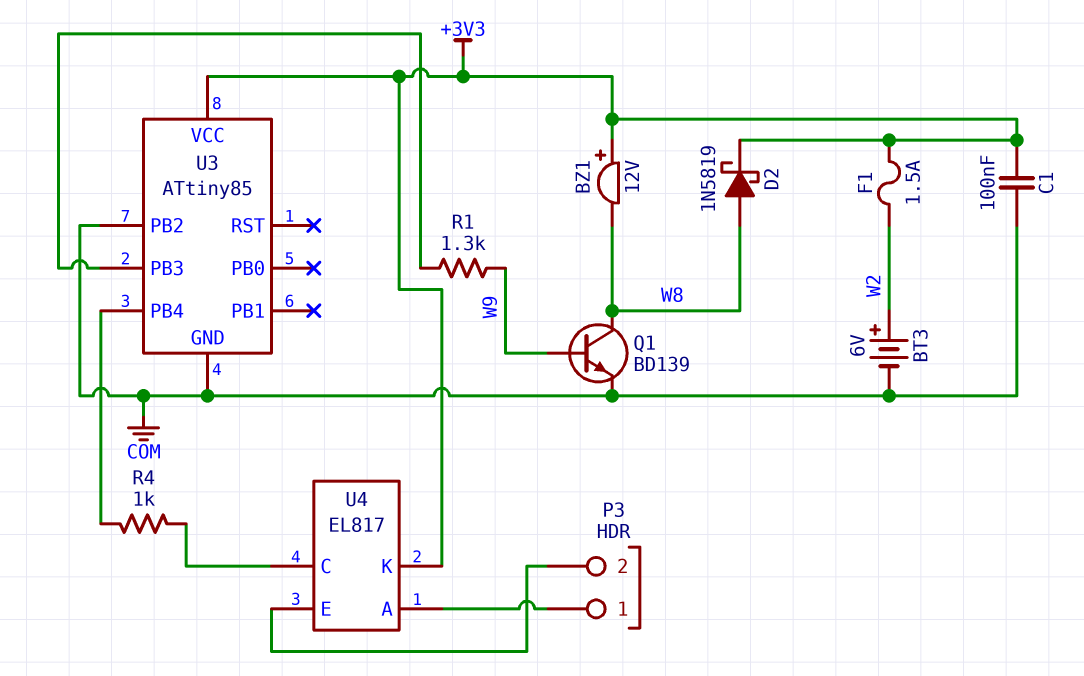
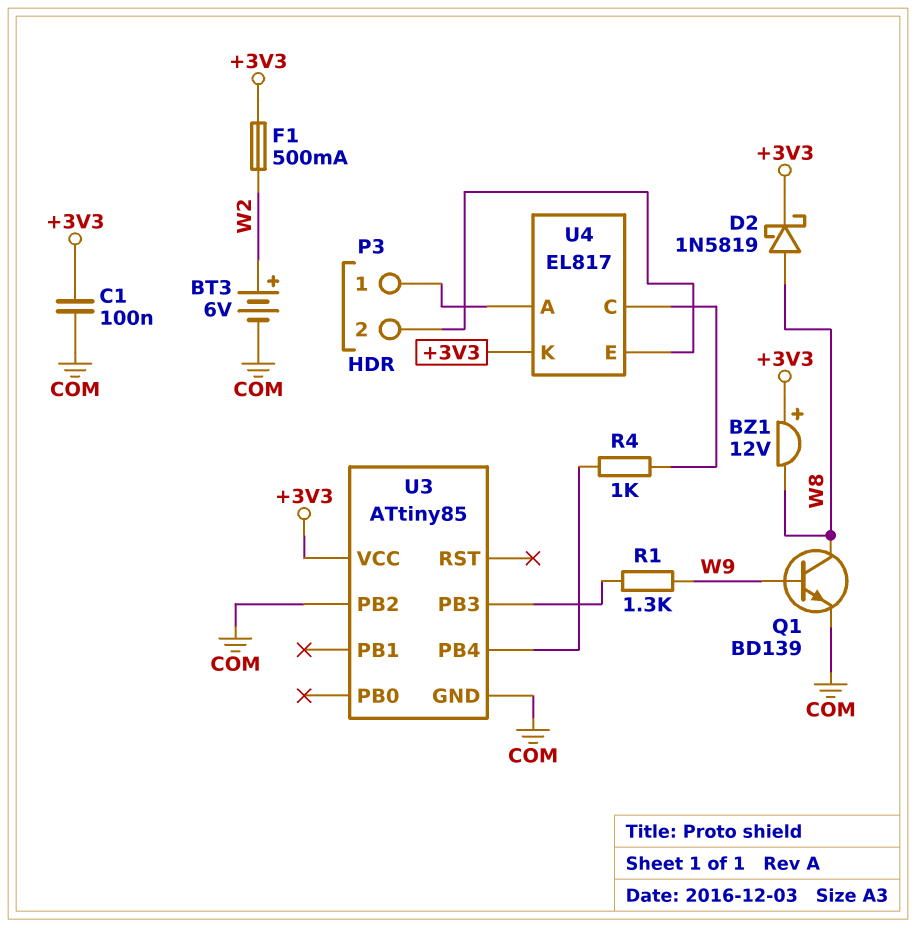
F1: 1.5A (+3V3, W2) -> 500mA (+3V3, W2)

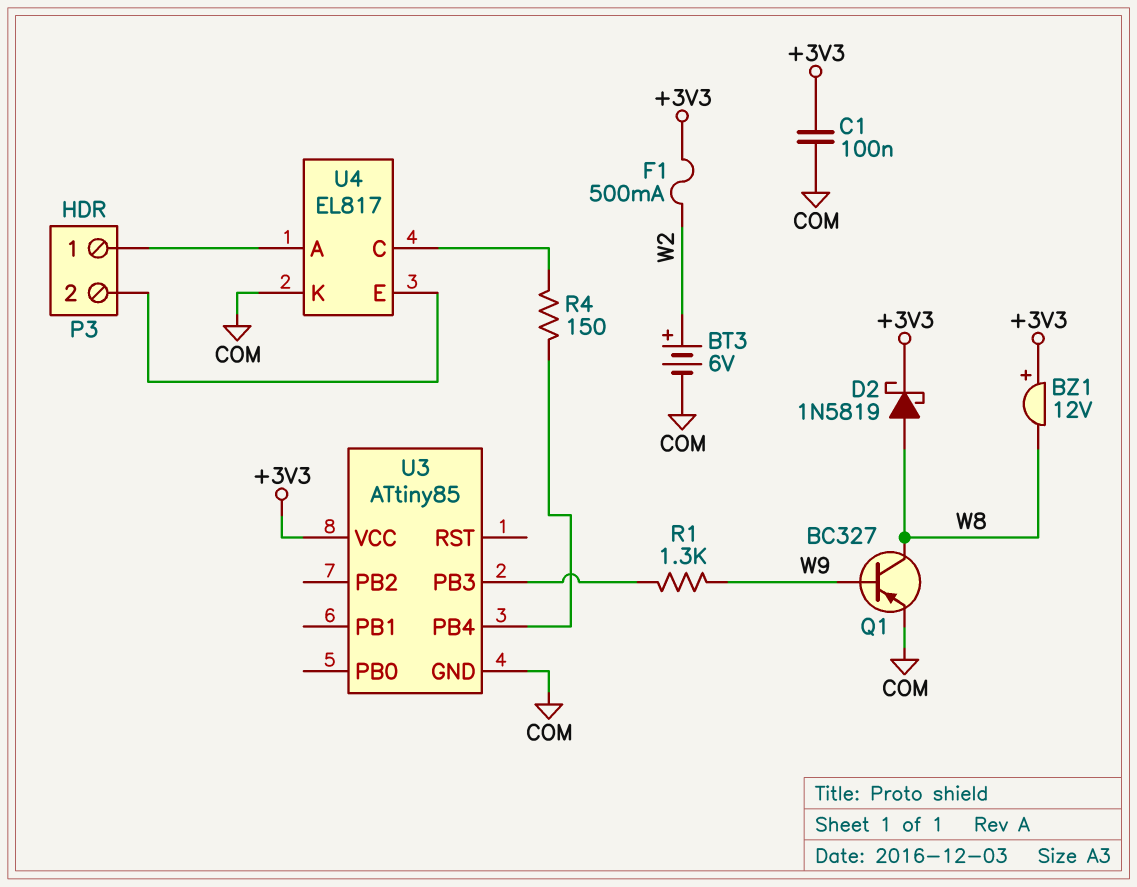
Q1: NPN BD139 (B W9, C W8, E COM) -> PNP BC327 (B W9, C W8, E COM)
R4: 1k (U3/PB4, U4/C) -> 150 (U3/PB4, U4/C)
U3 pin PB2: COM -> none
U4 pin K: +3V3 -> COM

